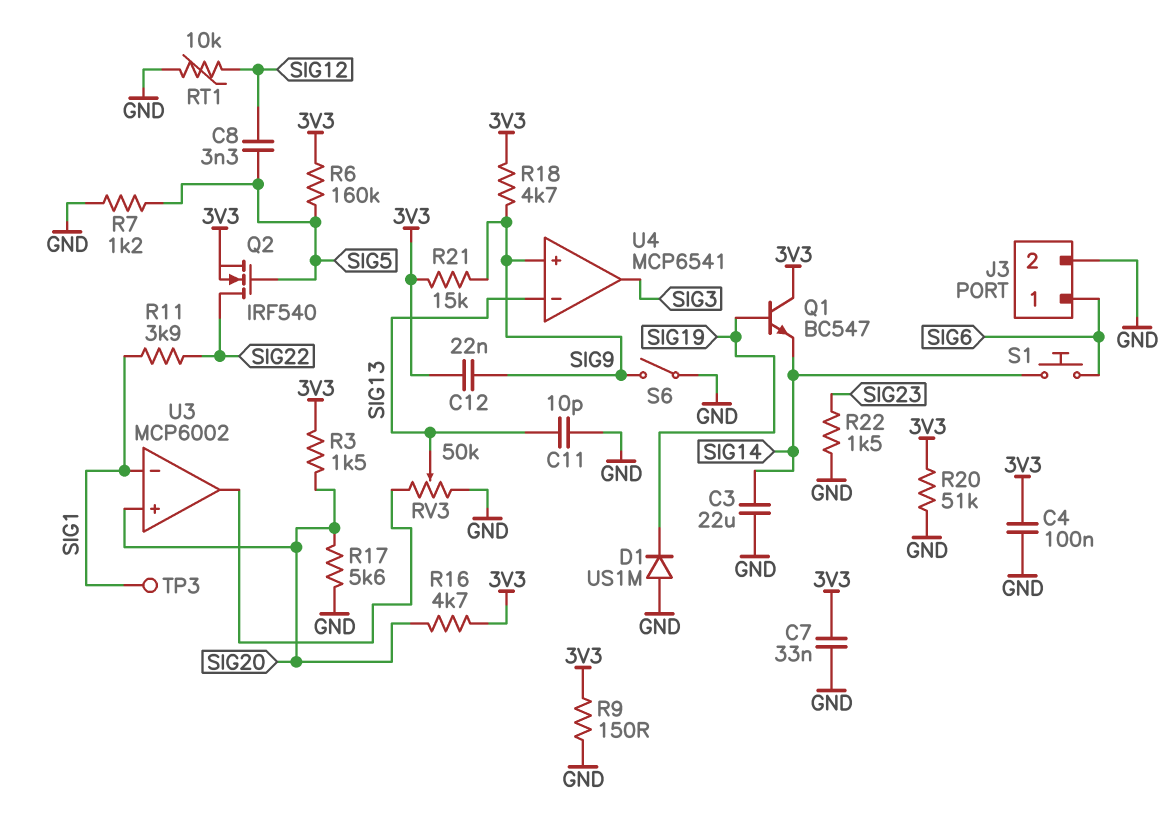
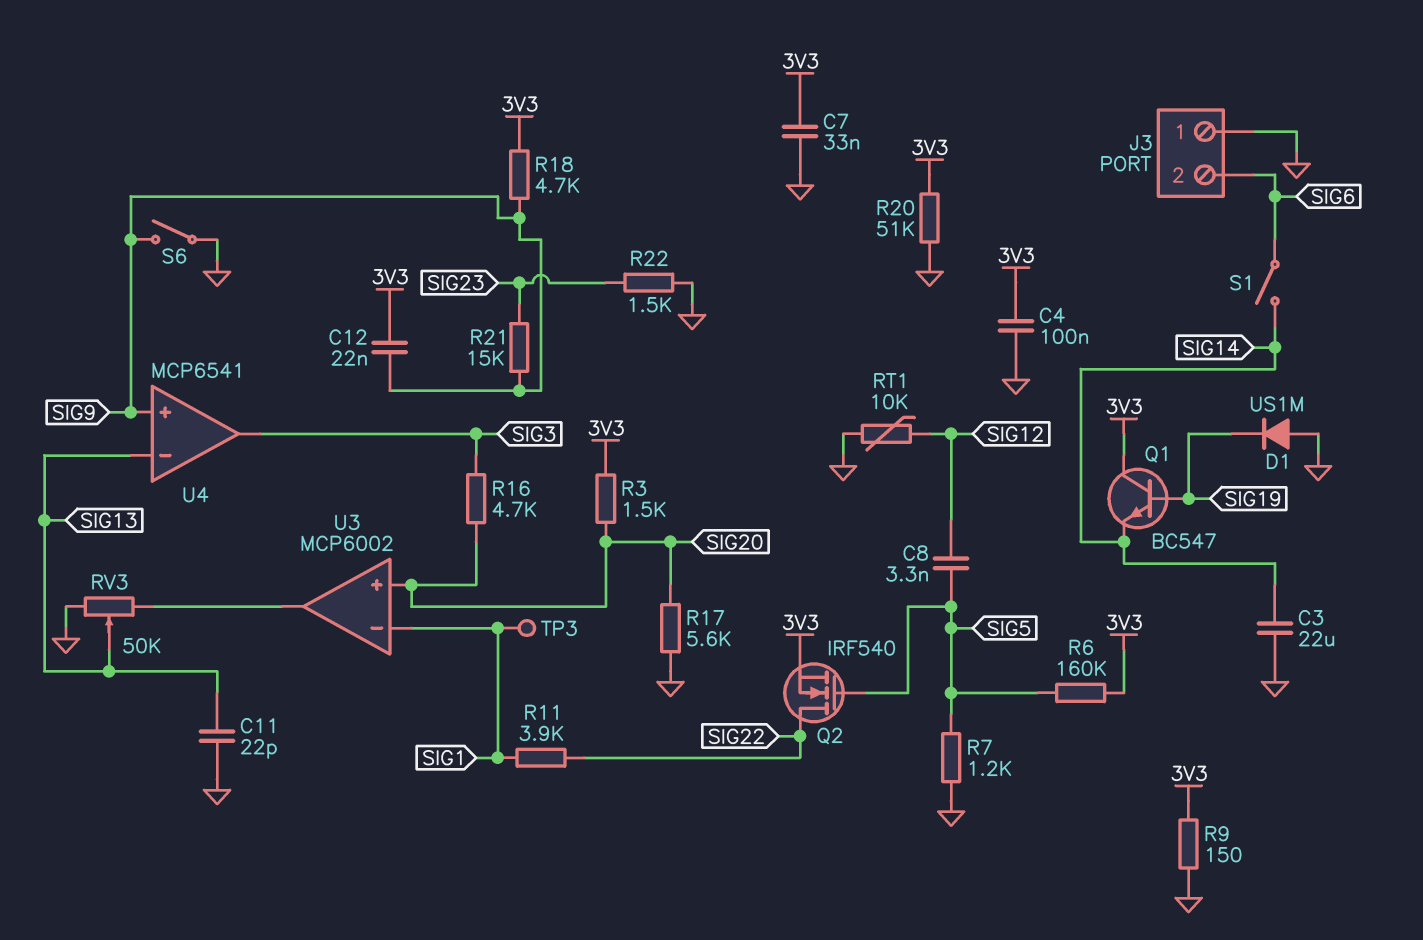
C11: 10pF (GND, SIG13) -> 22pF (GND, SIG13)
J3 pin 1: SIG6 -> GND
J3 pin 2: GND -> SIG6
R16: 4.7k (3V3, SIG20) -> 4.7k (SIG3, SIG20)
R21: 15k (3V3, SIG9) -> 15k (SIG9, SIG23)
S1: button (SIG6, SIG14) -> switch (SIG6, SIG14)

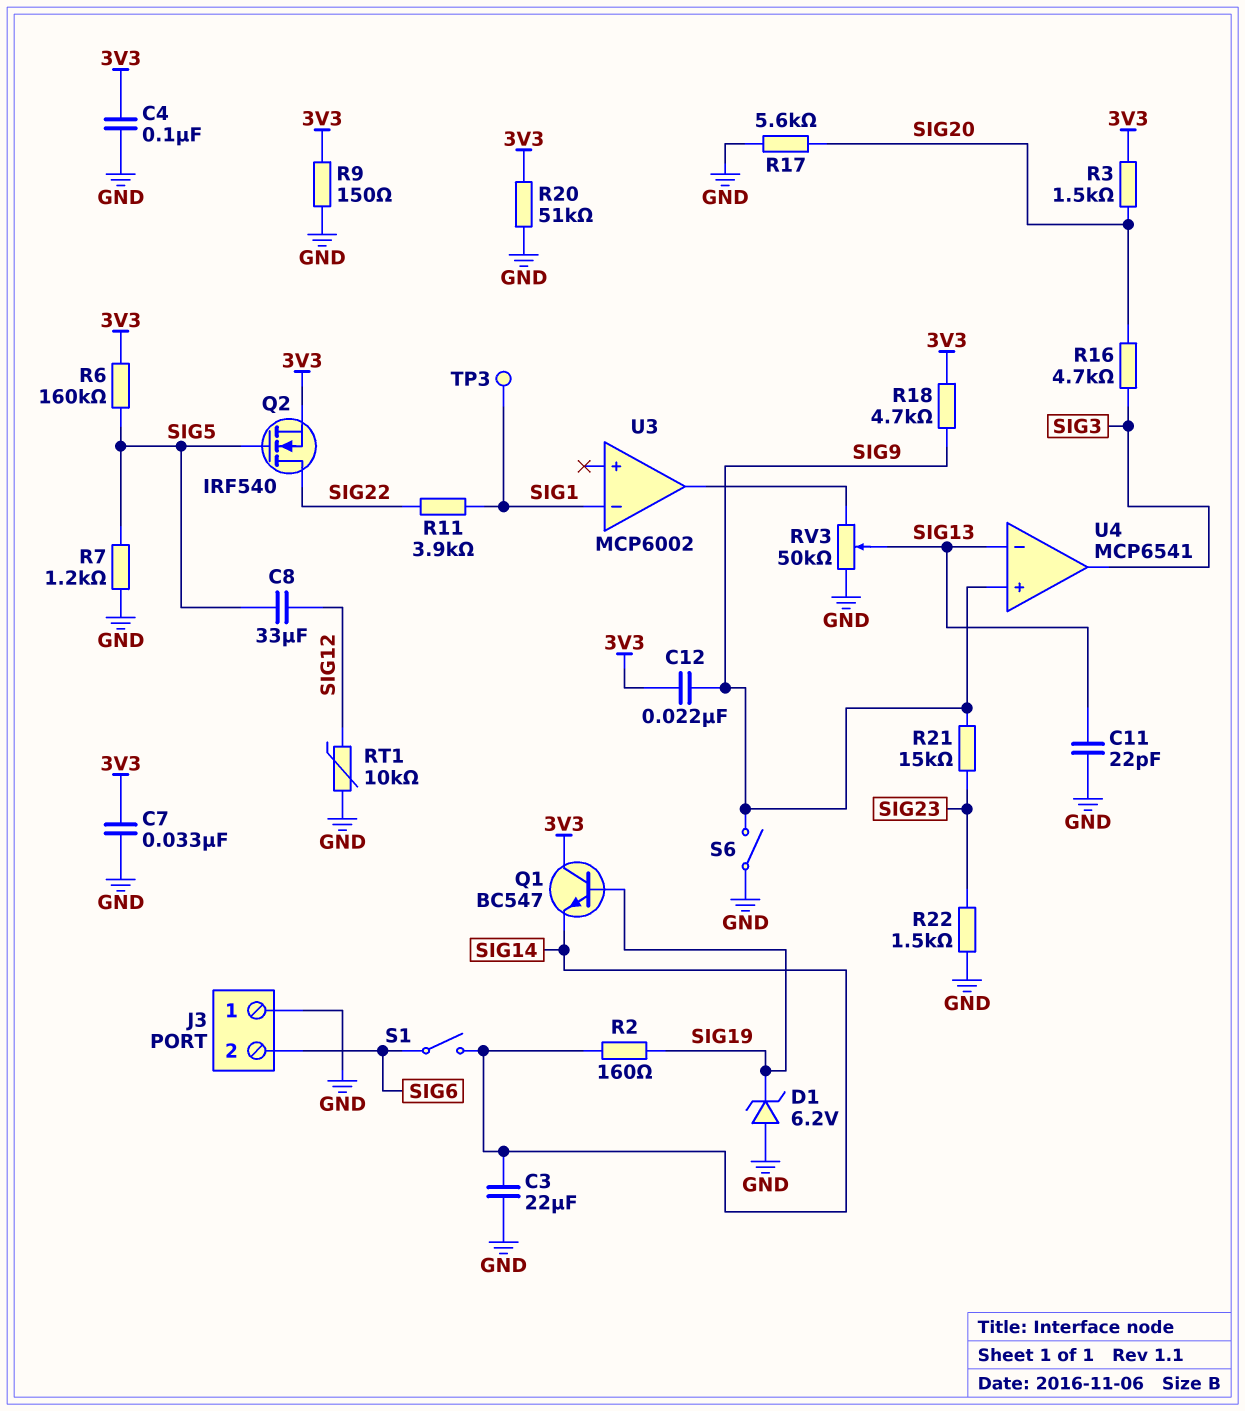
C8: 3.3nF (SIG5, SIG12) -> 33uF (SIG5, SIG12)
D1: diode US1M (A GND, K SIG19) -> zener 6.2V (A GND, K SIG19)
R2: none -> 160 (SIG14, SIG19)
U3 pin in+: SIG20 -> none

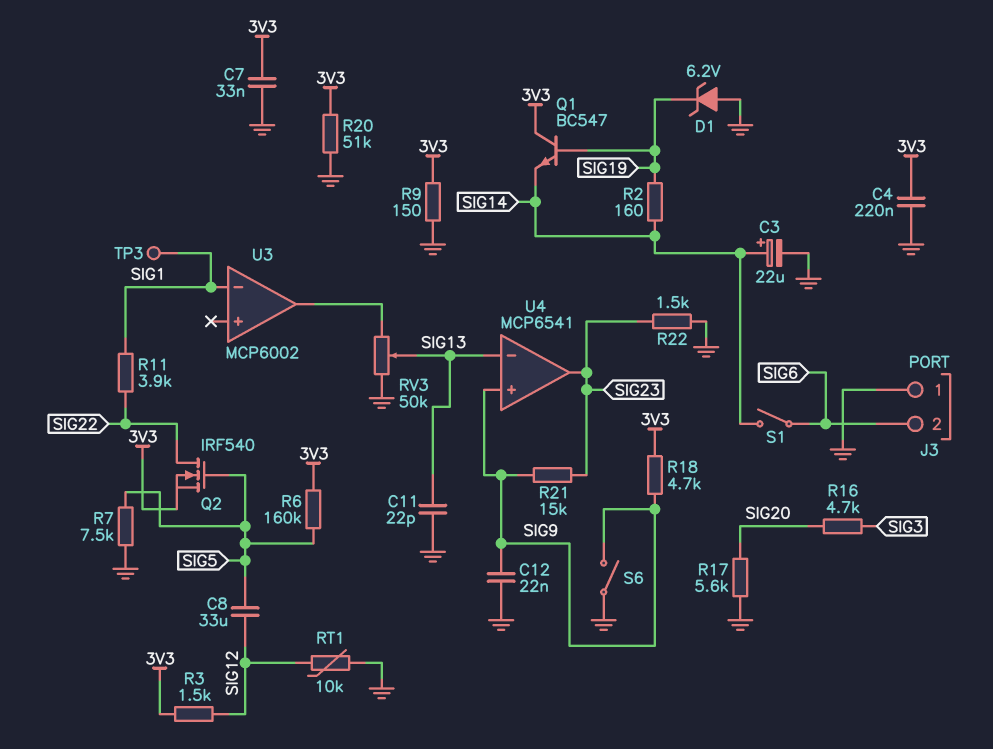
C3: 22uF (GND, SIG14) -> 22uF (plus SIG14, minus GND)
C4: 100nF (3V3, GND) -> 220nF (3V3, GND)
C12: 22nF (3V3, SIG9) -> 22nF (GND, SIG9)
R3: 1.5k (3V3, SIG20) -> 1.5k (3V3, SIG12)
R7: 1.2k (GND, SIG5) -> 7.5k (GND, SIG5)
U4 pin out: SIG3 -> SIG23

